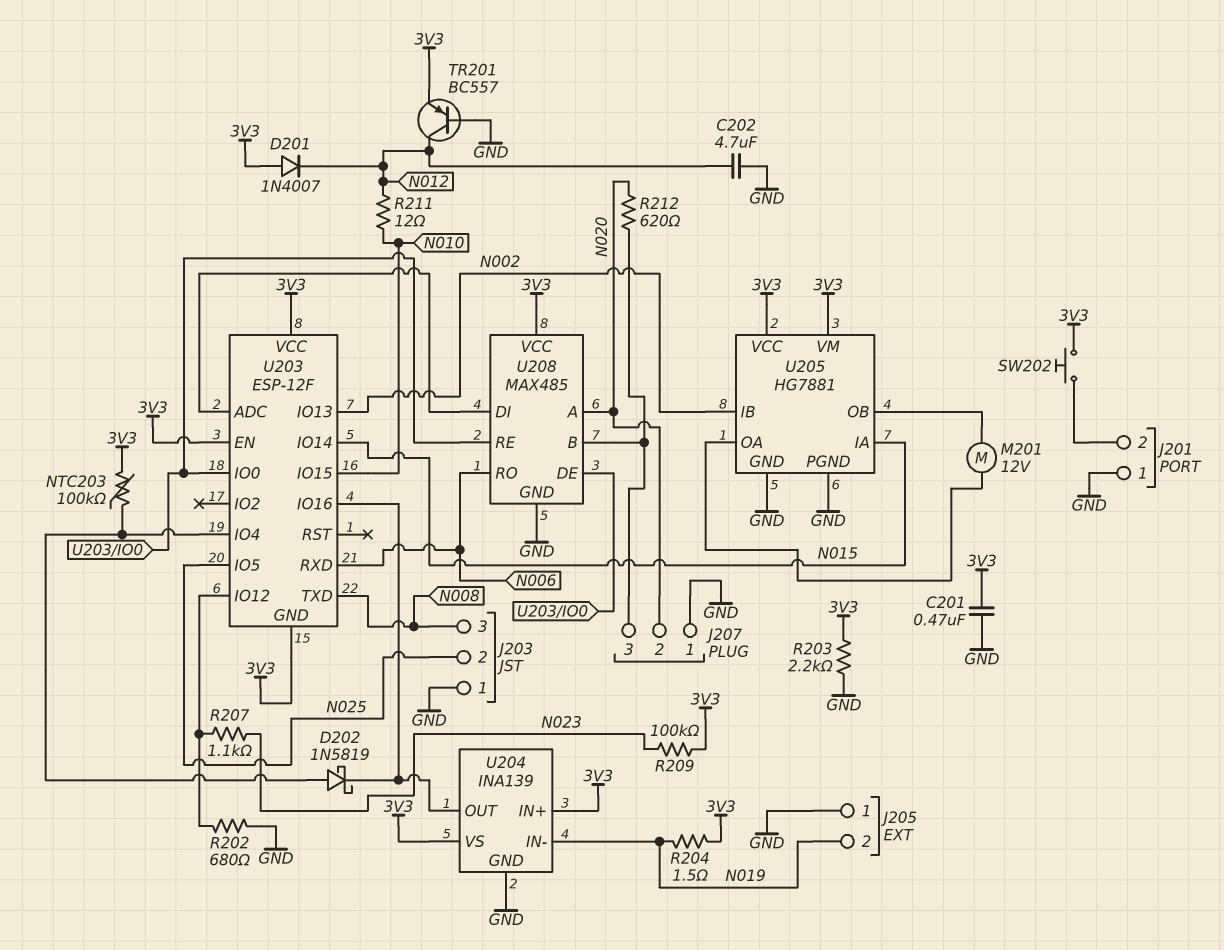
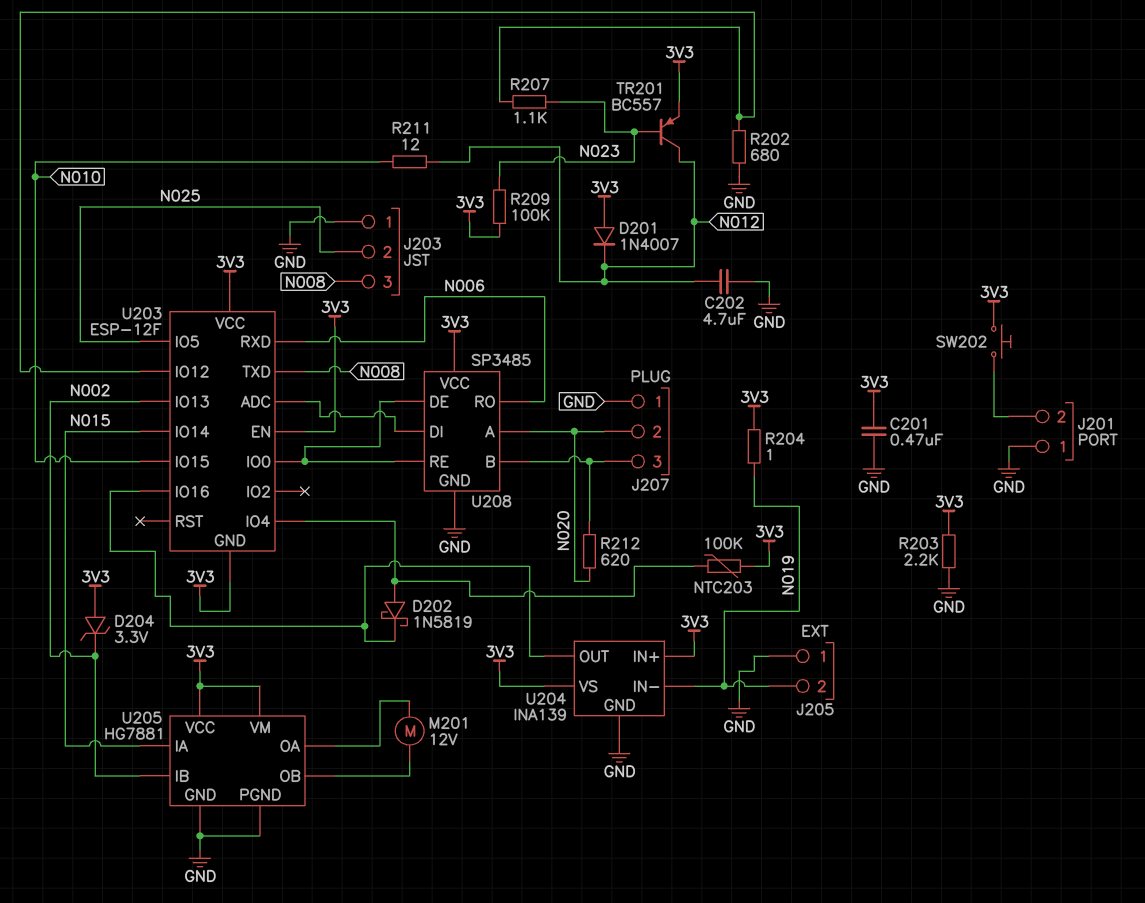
D204: none -> zener 3.3V (A 3V3, K N002)
R204: 1.5 (3V3, N019) -> 1 (3V3, N019)
TR201: PNP BC557 (B GND, C N012, E 3V3) -> PNP BC557 (B N023, C N012, E 3V3)
U208: MAX485 -> SP3485

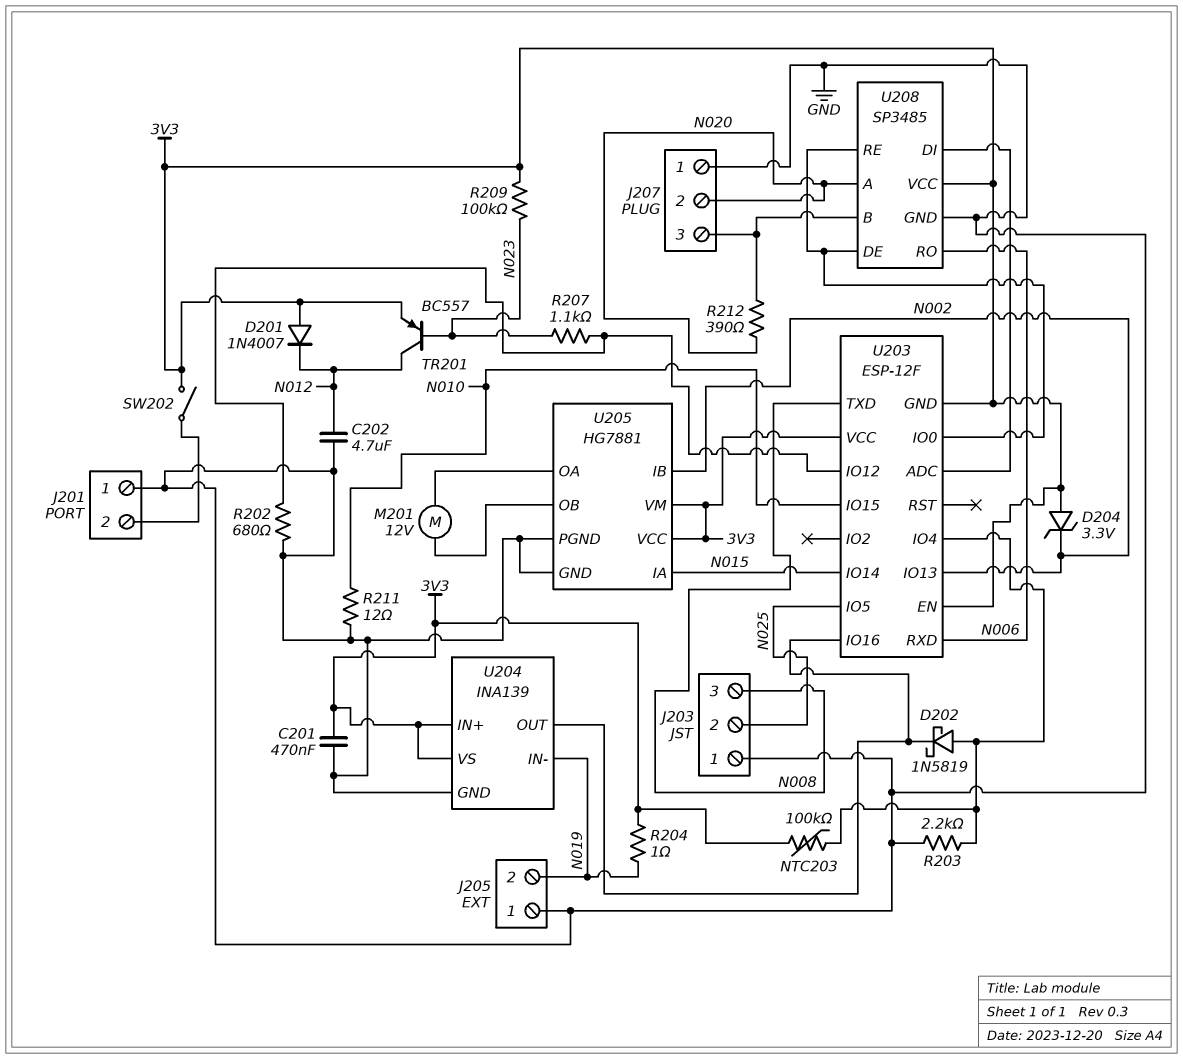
R203: 2.2k (3V3, GND) -> 2.2k (GND, U203/IO4)
R211: 12 (N010, N012) -> 12 (GND, N010)
R212: 620 (J207/3, N020) -> 390 (J207/3, N020)
SW202: button (3V3, J201/2) -> switch (3V3, J201/2)

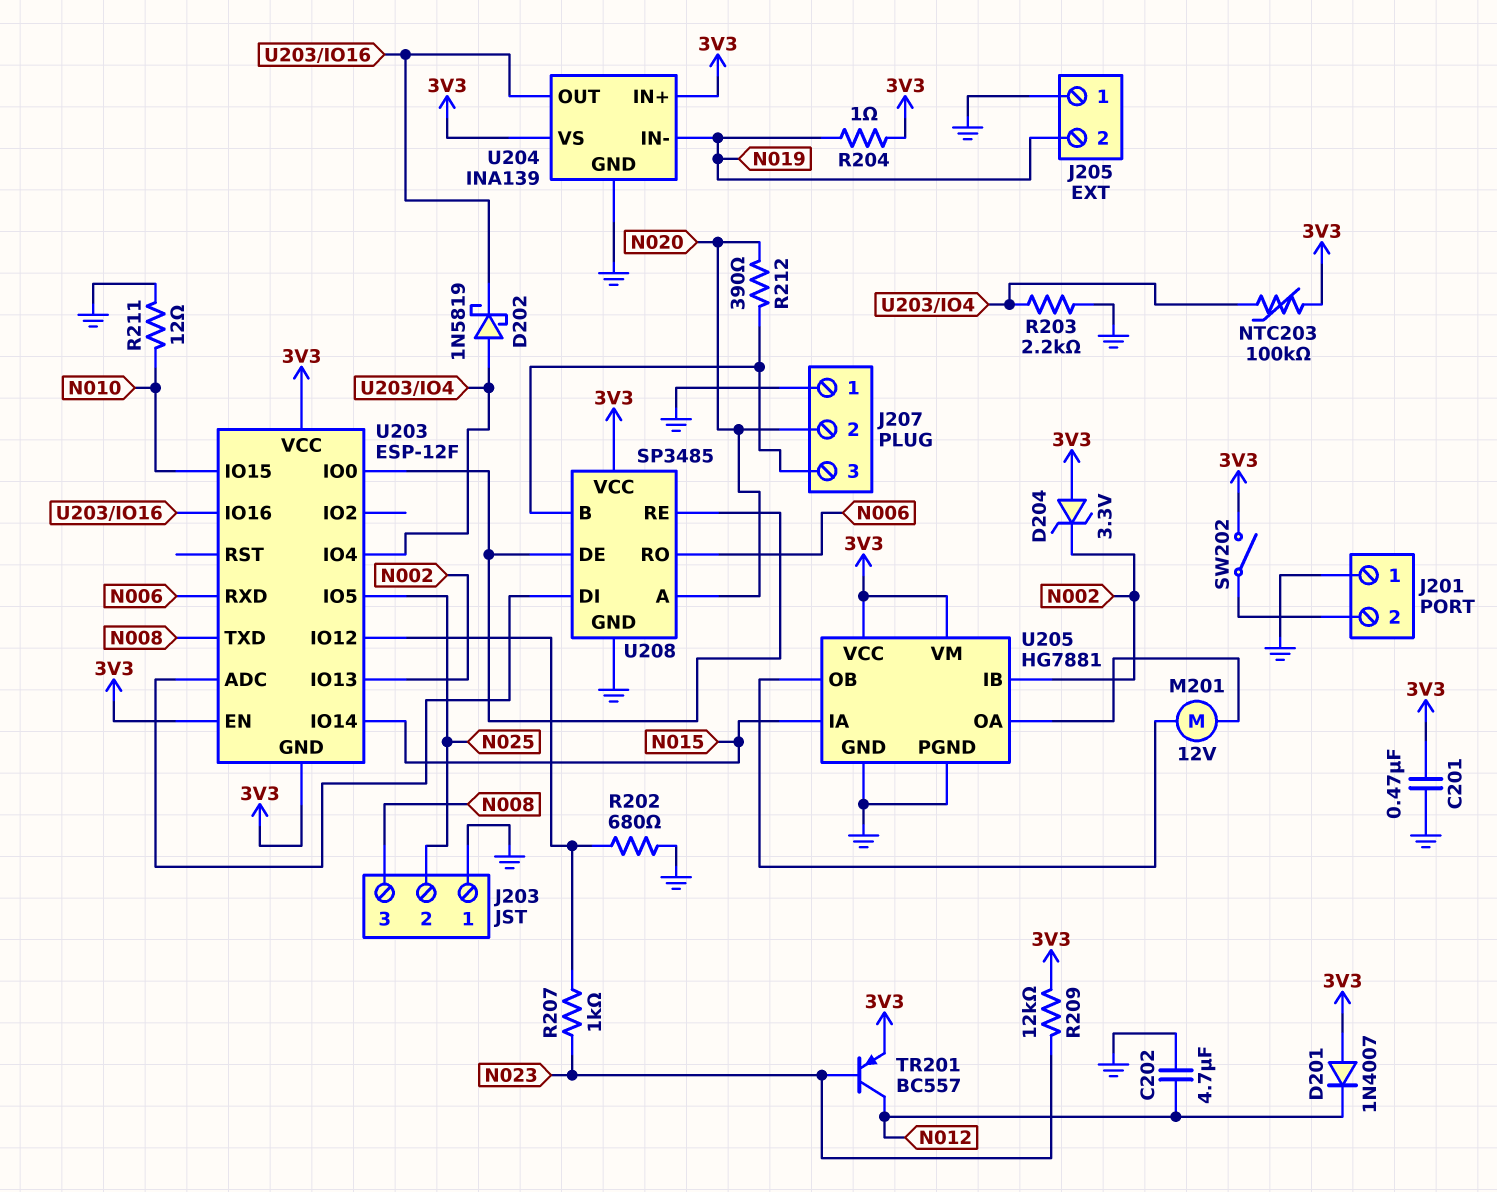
R207: 1.1k (N023, U203/IO12) -> 1k (N023, U203/IO12)
R209: 100k (3V3, N023) -> 12k (3V3, N023)

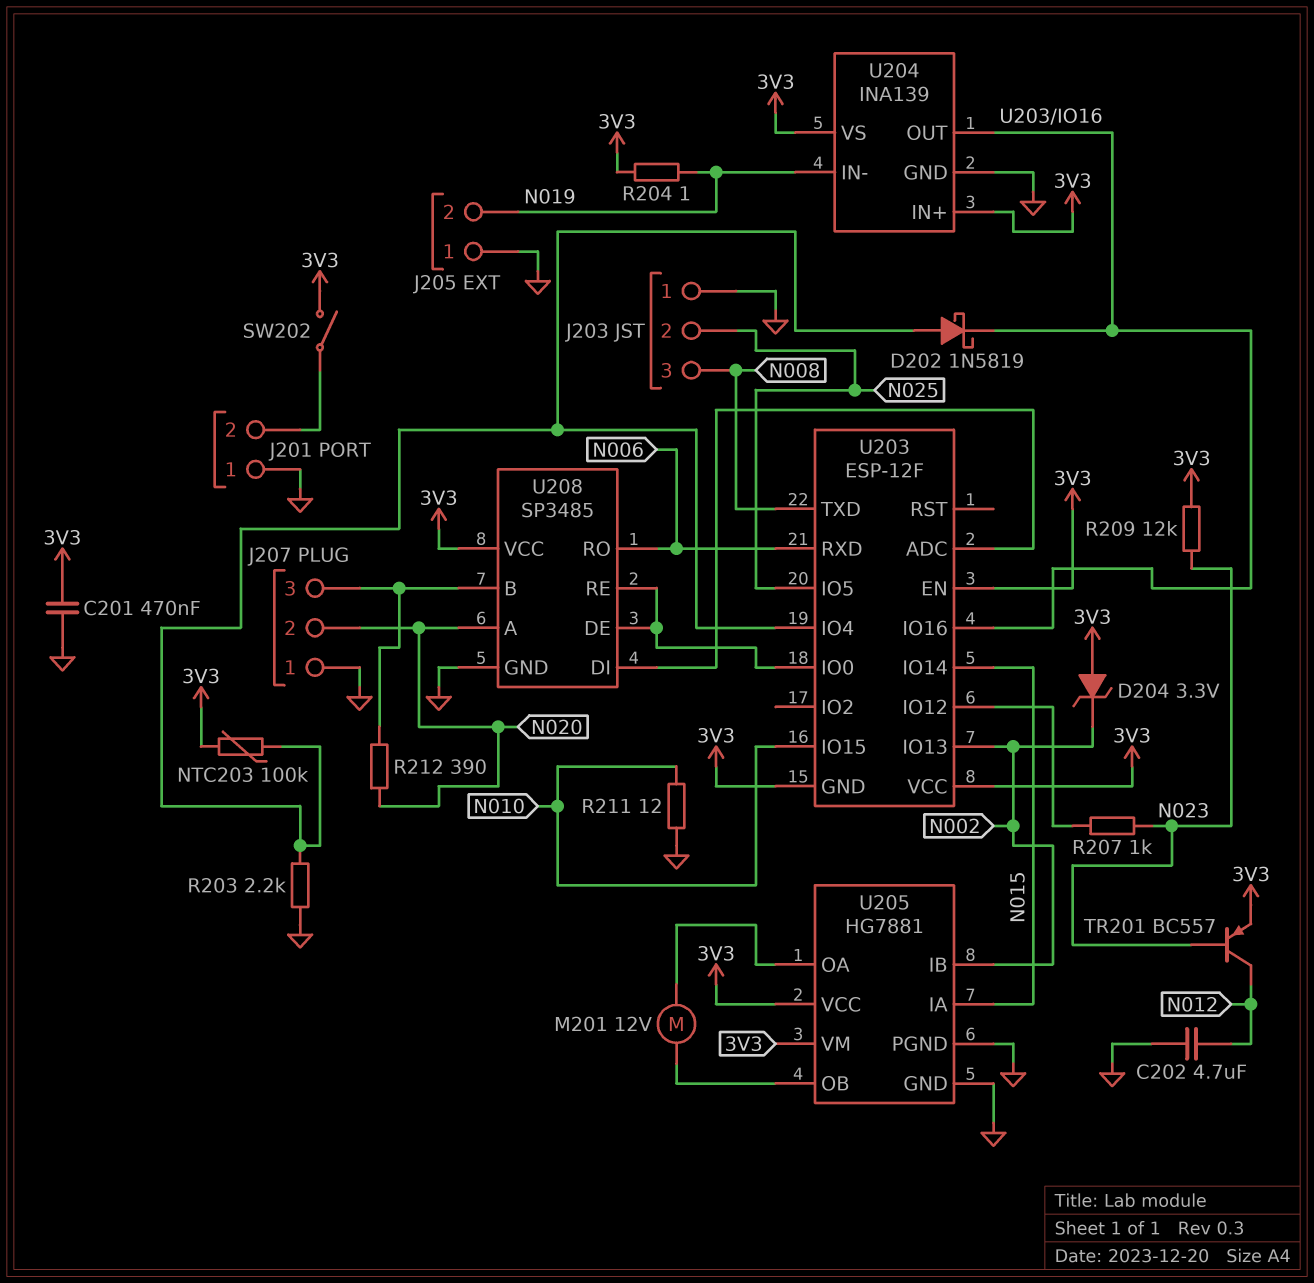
D201: diode 1N4007 (A 3V3, K N012) -> none
R202: 680 (GND, U203/IO12) -> none

